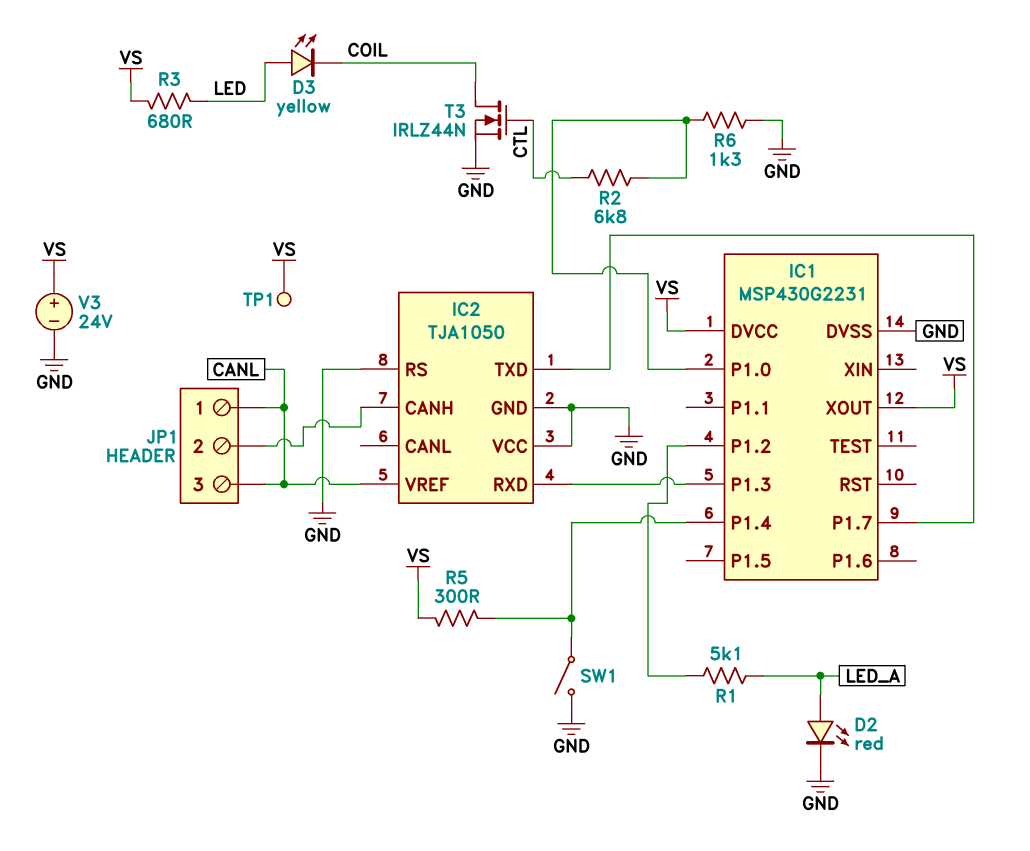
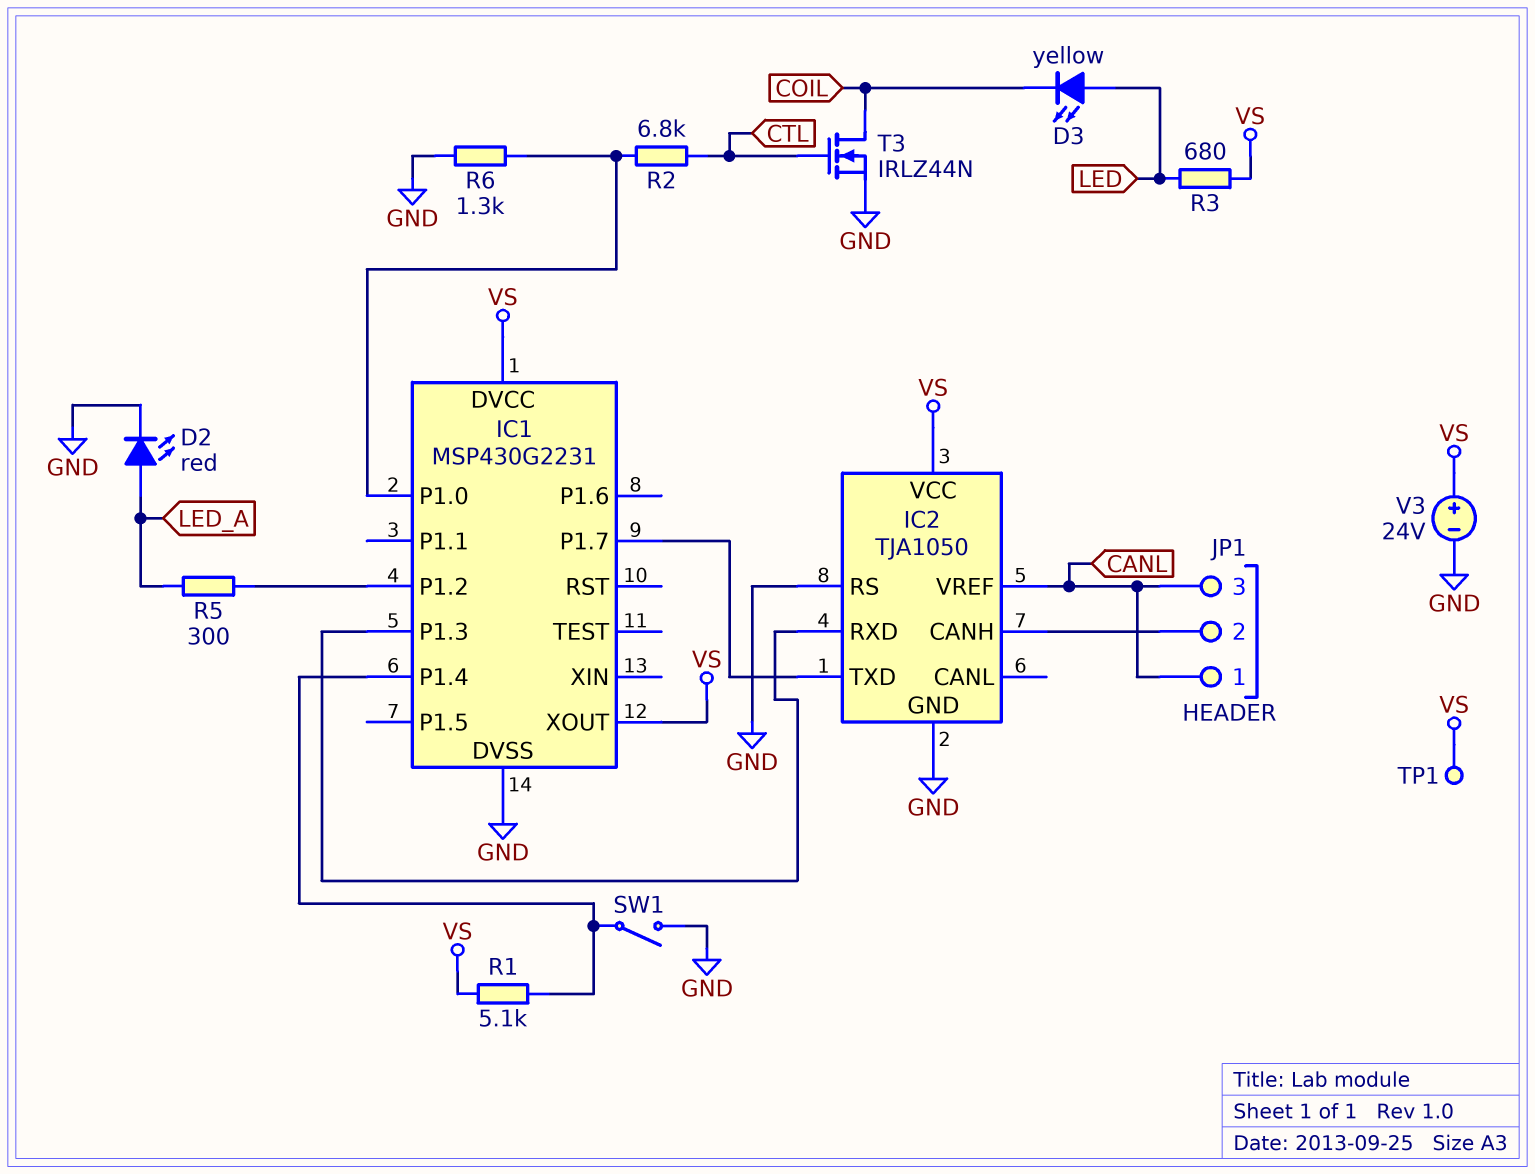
IC2 pin VCC: GND -> VS
R1: 5.1k (IC1/P1.2, LED_A) -> 5.1k (IC1/P1.4, VS)
R5: 300 (IC1/P1.4, VS) -> 300 (IC1/P1.2, LED_A)

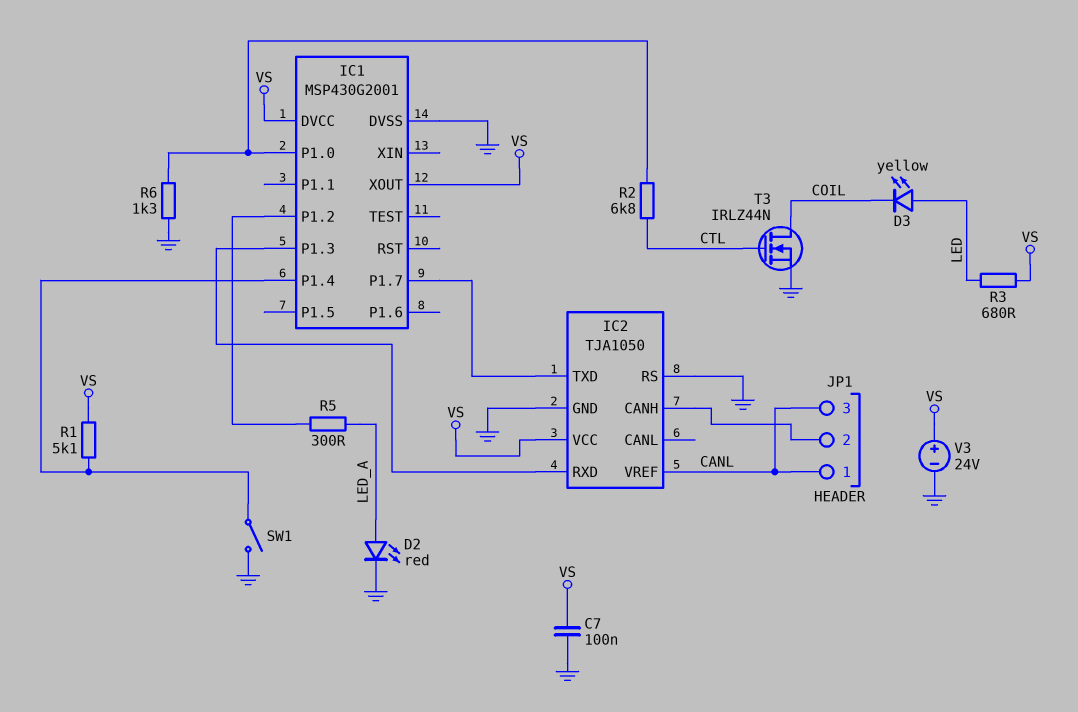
C7: none -> 100nF (GND, VS)
IC1: MSP430G2231 -> MSP430G2001
TP1: test point (VS) -> none

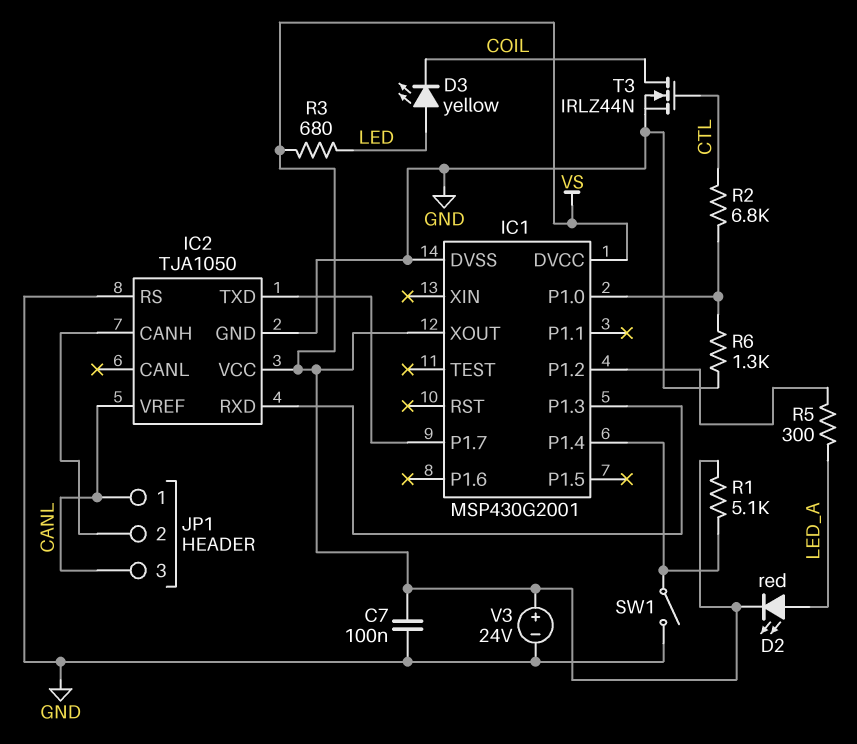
D2: LED red (A LED_A, K GND) -> LED red (A LED_A, K VS)

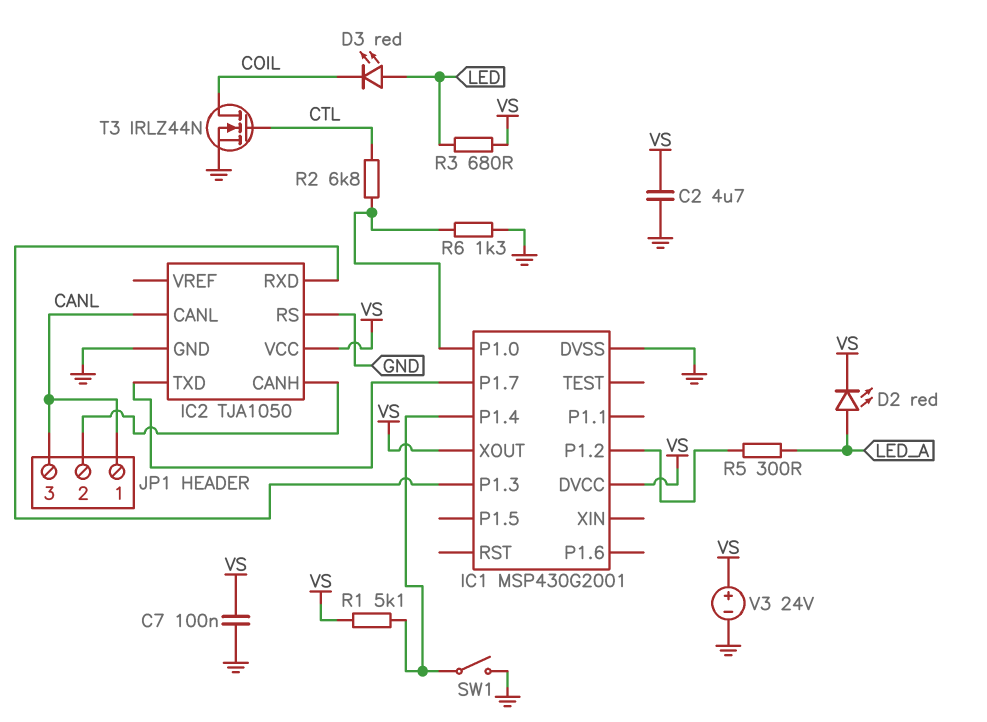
C2: none -> 4.7uF (GND, VS)
D3: LED yellow (A LED, K COIL) -> LED red (A LED, K COIL)
IC2 pin CANL: none -> CANL
IC2 pin VREF: CANL -> none

